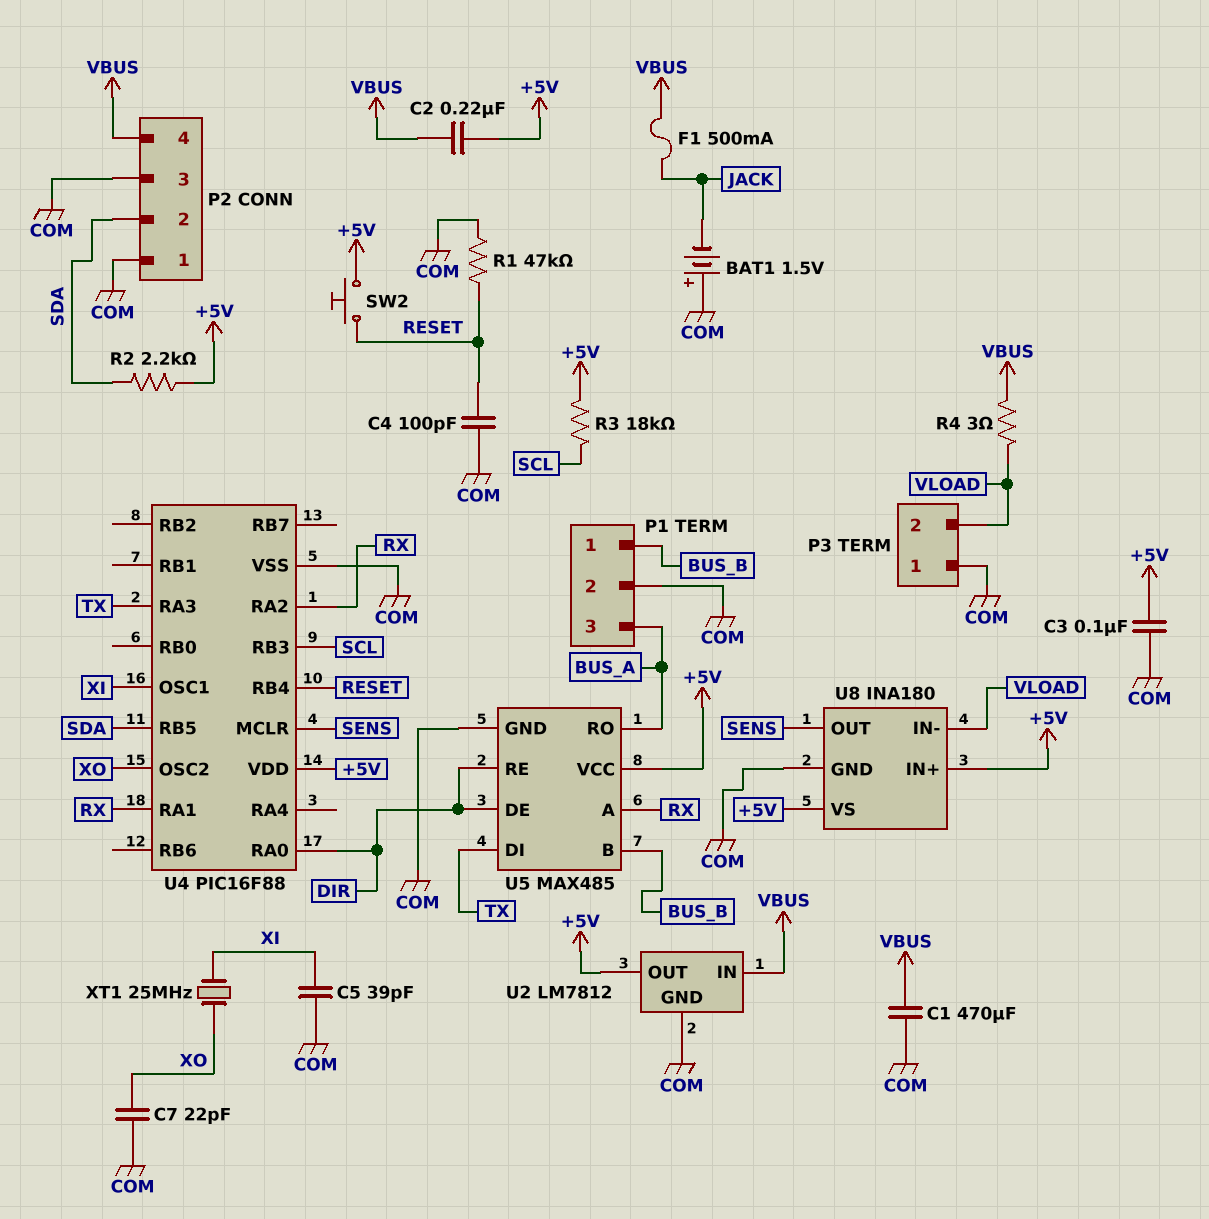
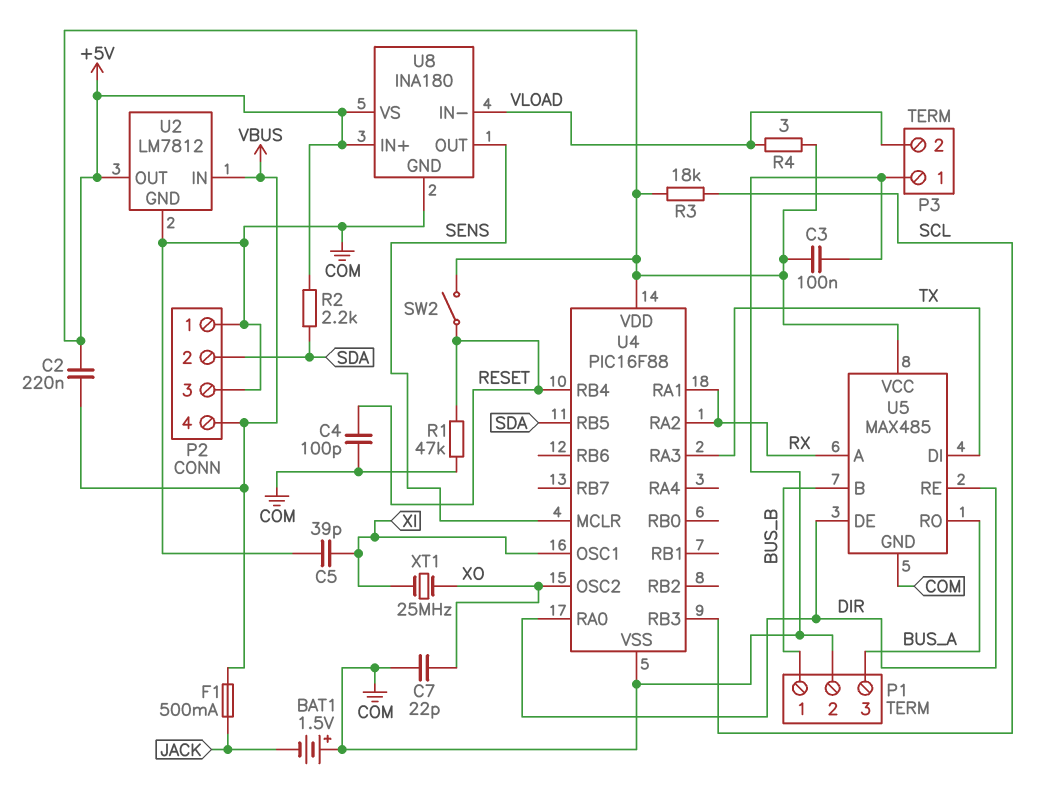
C1: 470uF (COM, VBUS) -> none
R4: 3 (VBUS, VLOAD) -> 3 (+5V, VLOAD)
SW2: button (+5V, RESET) -> switch (+5V, RESET)

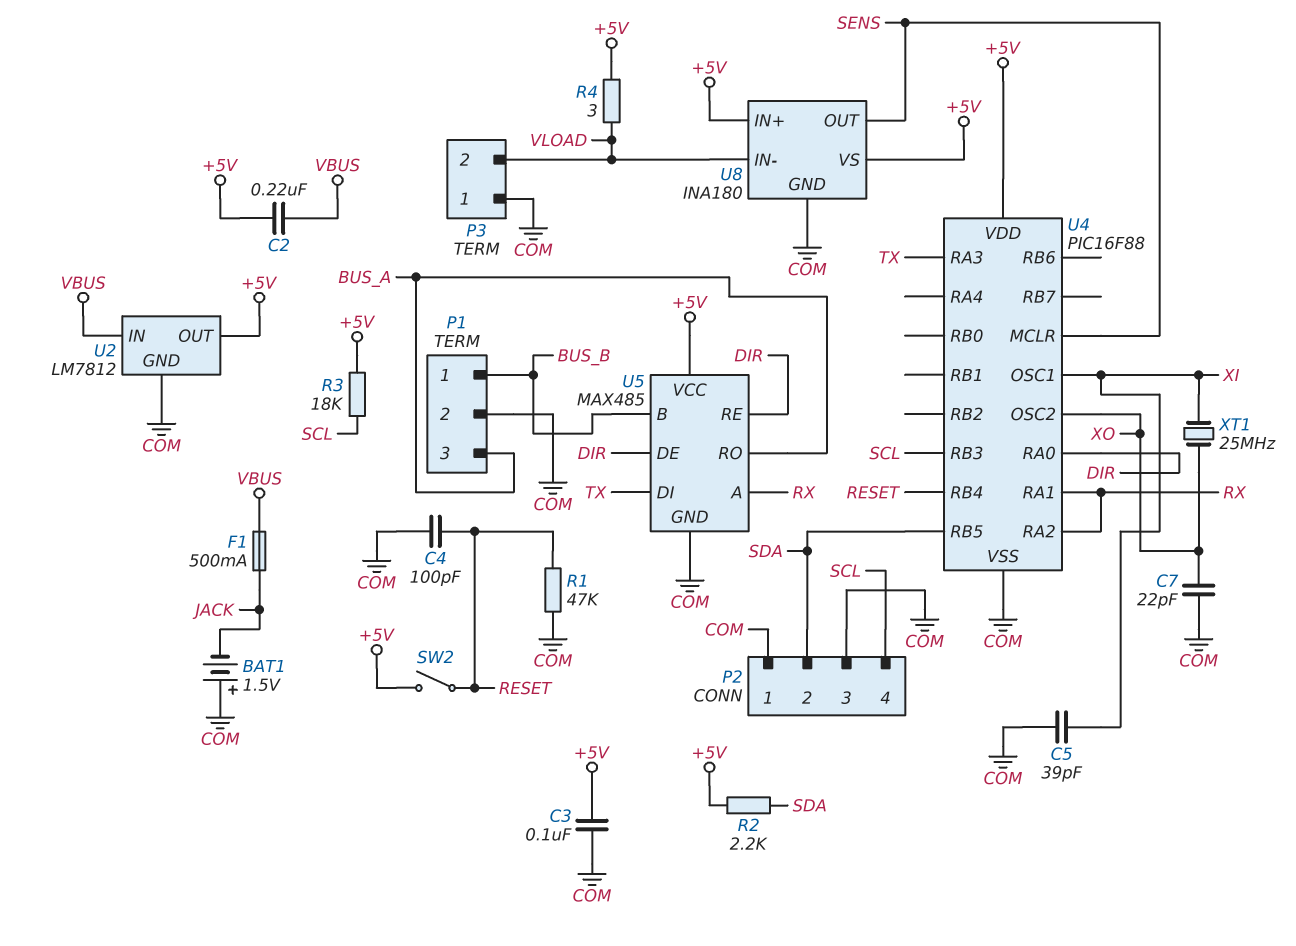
P2 pin 4: VBUS -> SCL

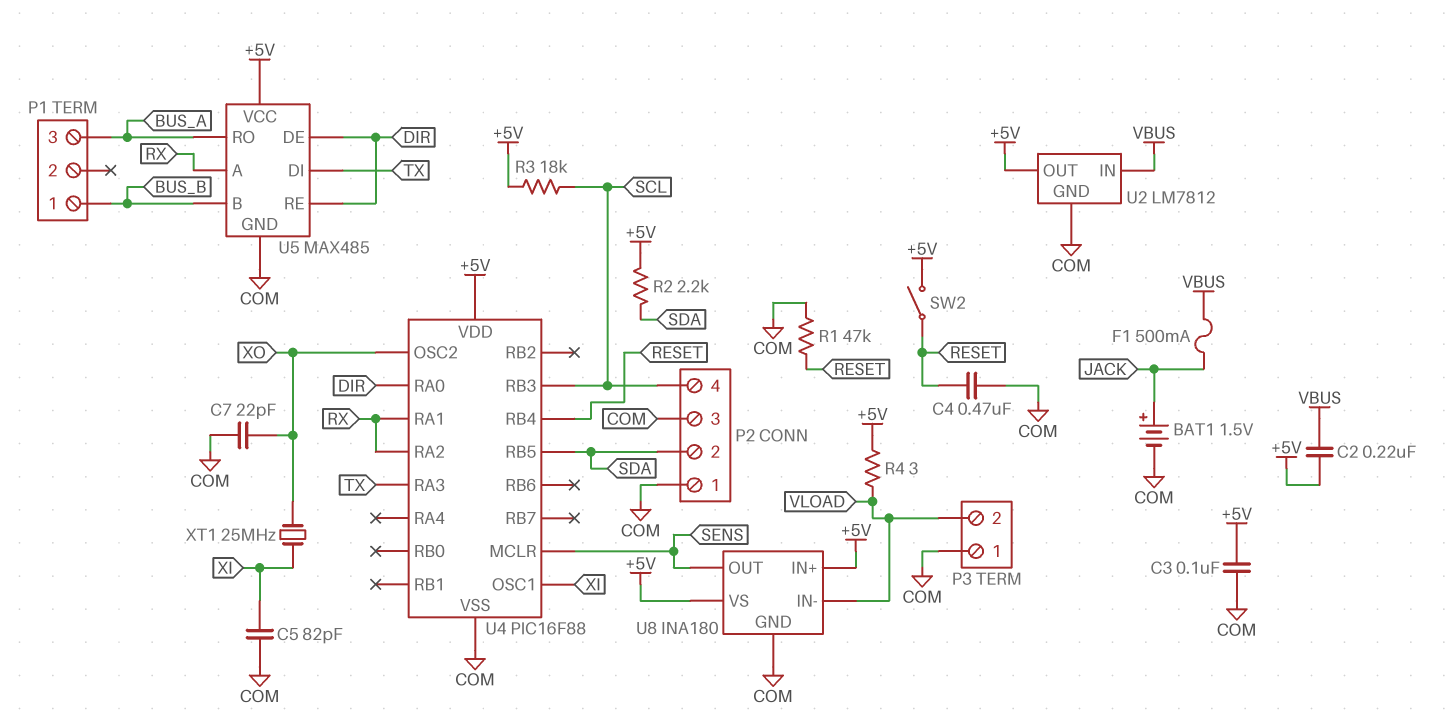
BAT1: 1.5V (plus COM, minus JACK) -> 1.5V (plus JACK, minus COM)
C4: 100pF (COM, RESET) -> 470nF (COM, RESET)
C5: 39pF (COM, XI) -> 82pF (COM, XI)
P1 pin 2: COM -> none

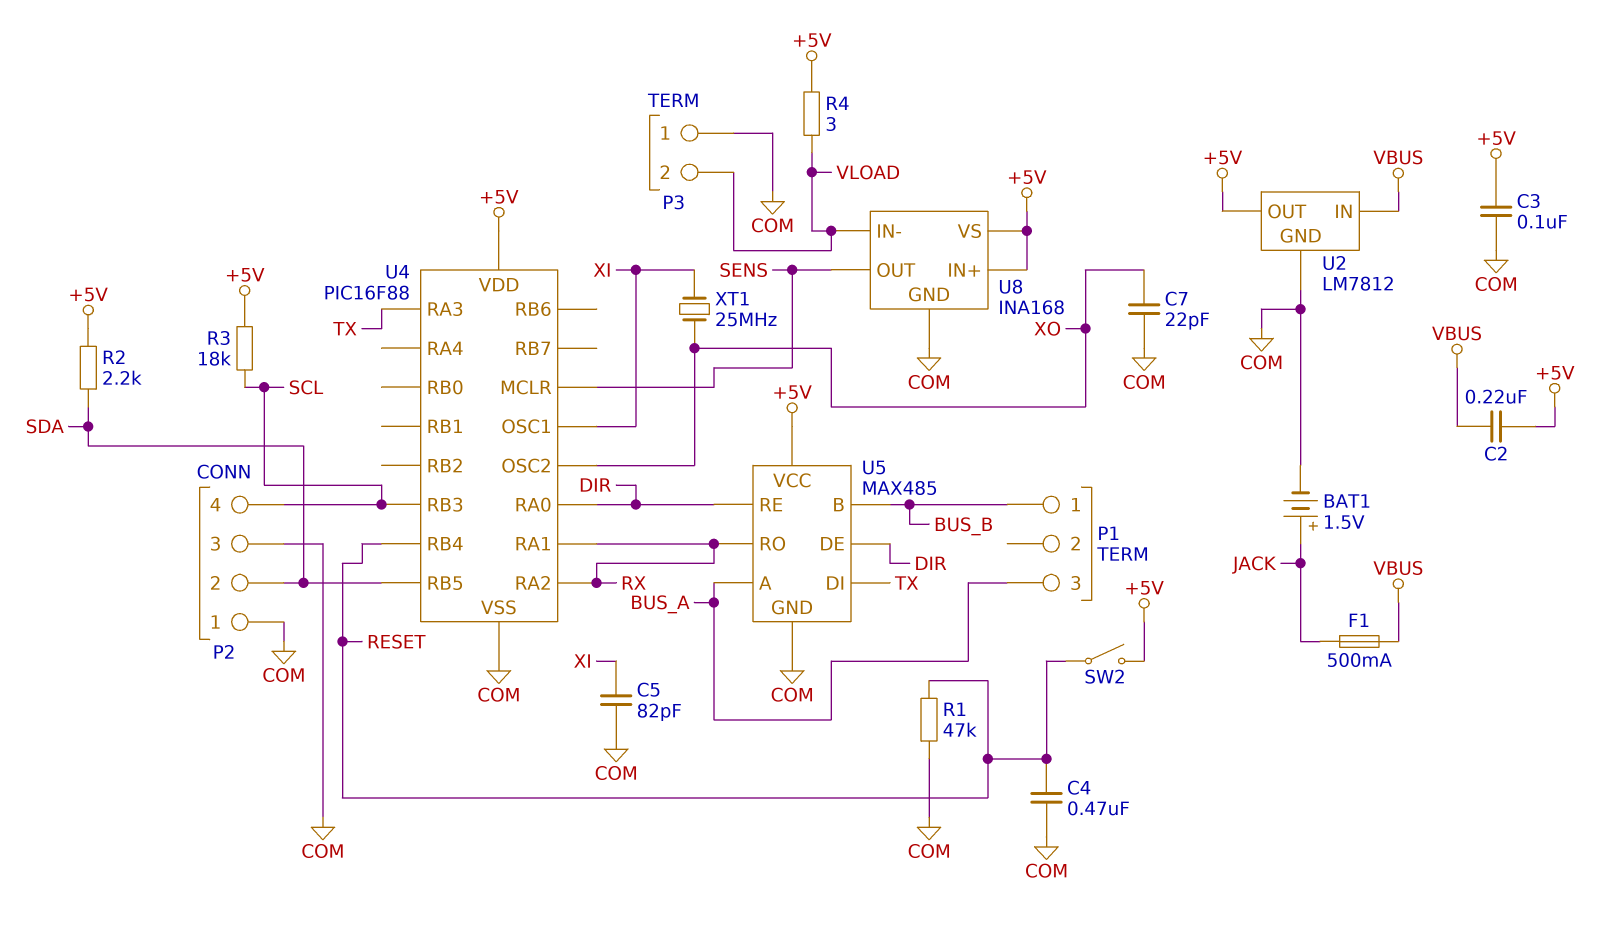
U5 pin A: RX -> BUS_A
U5 pin RO: BUS_A -> RX
U8: INA180 -> INA168

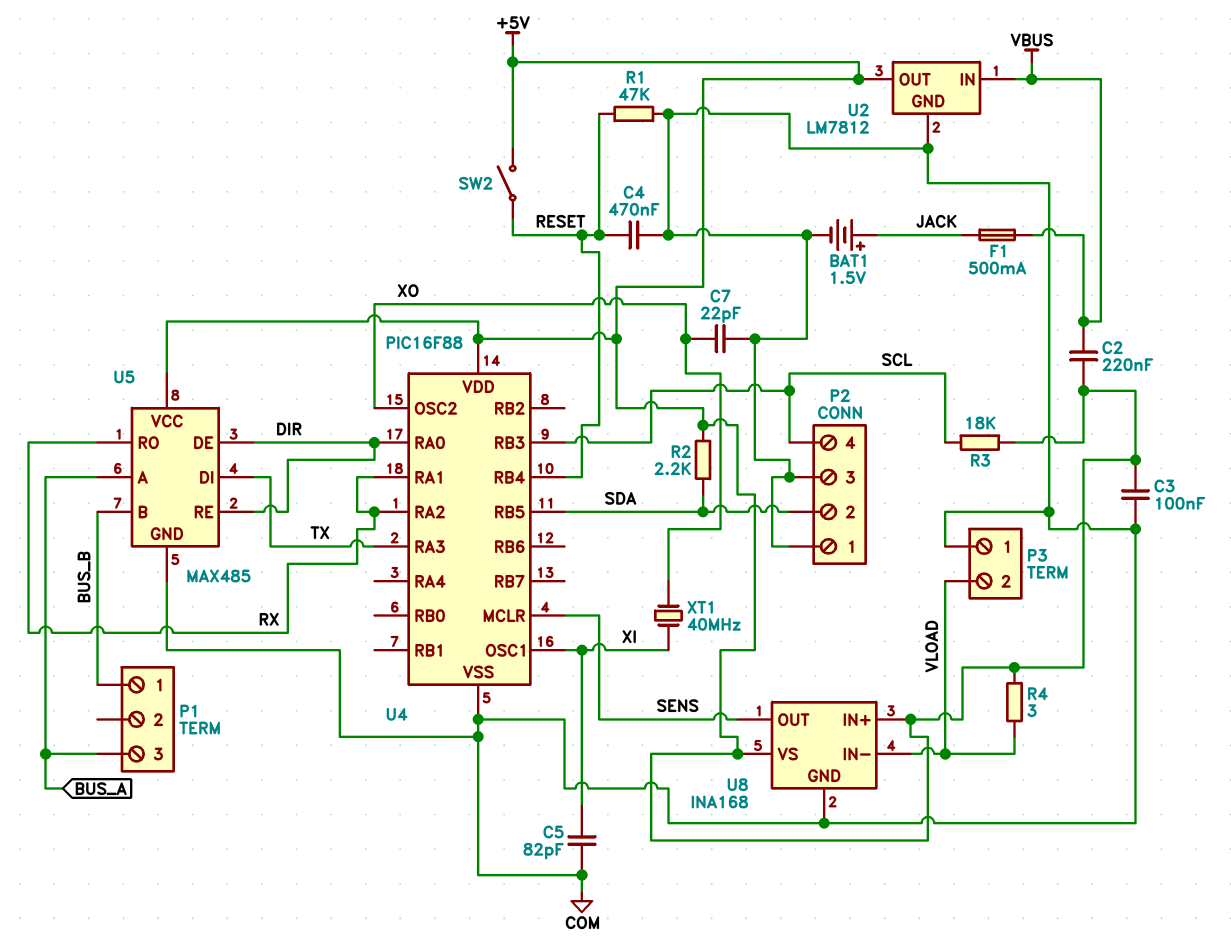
XT1: 25MHz (XI, XO) -> 40MHz (XI, XO)

